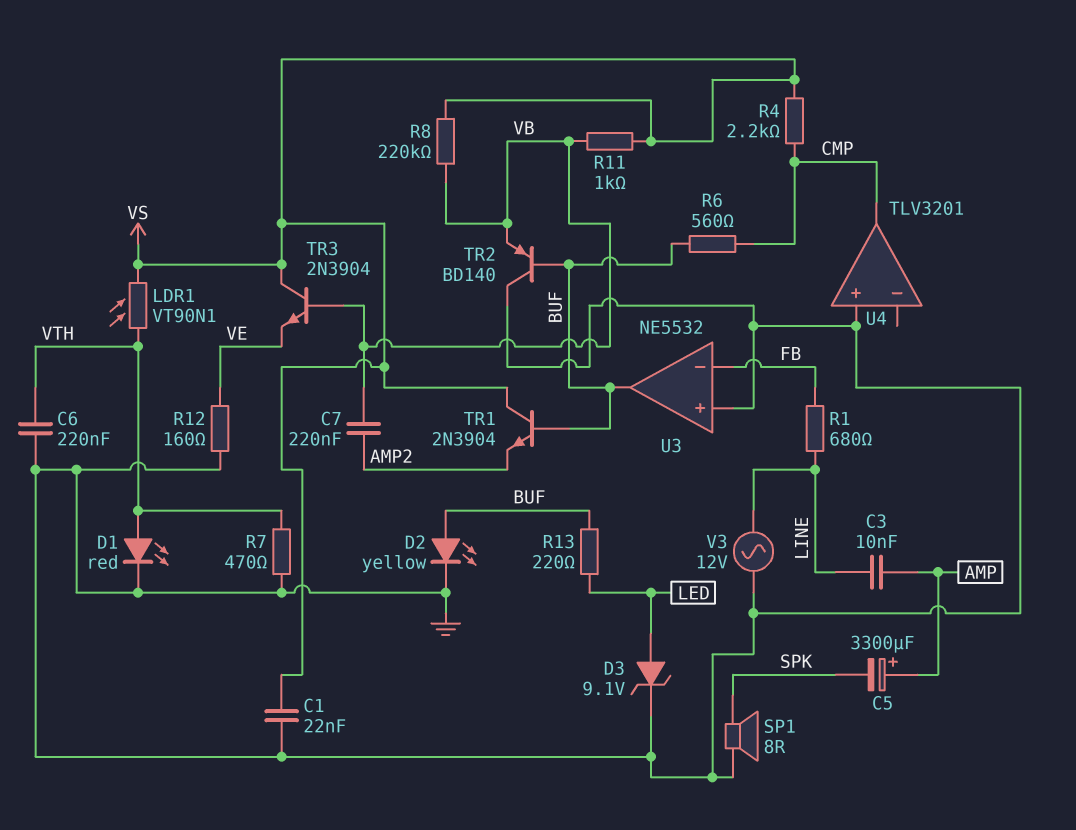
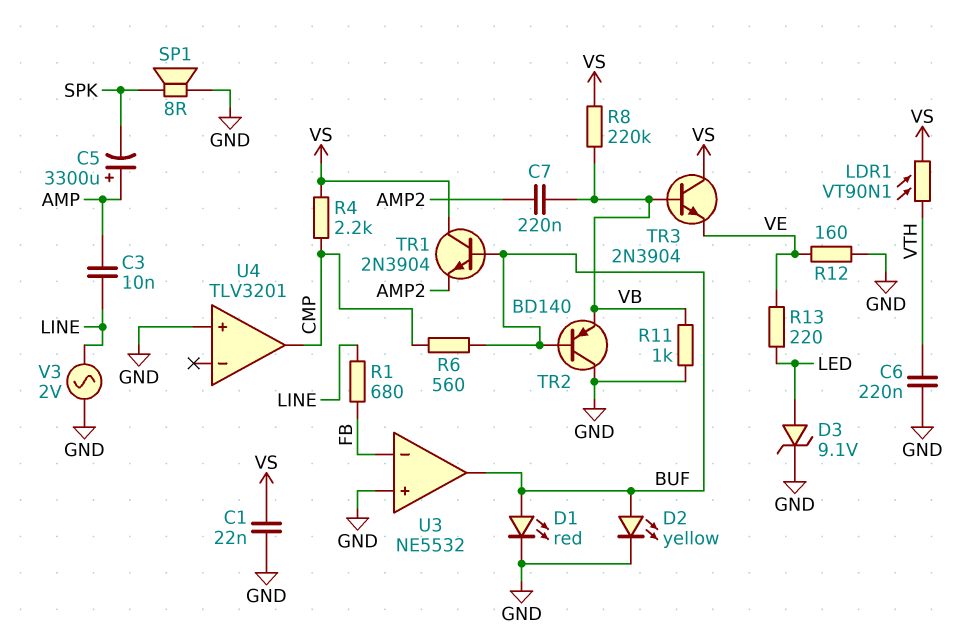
D1: LED red (A VTH, K GND) -> LED red (A BUF, K GND)
R7: 470 (GND, VTH) -> none
R11: 1k (VB, VS) -> 1k (GND, VB)
R13: 220 (BUF, LED) -> 220 (LED, VE)
V3: AC 12V (GND, LINE) -> AC 2V (GND, LINE)

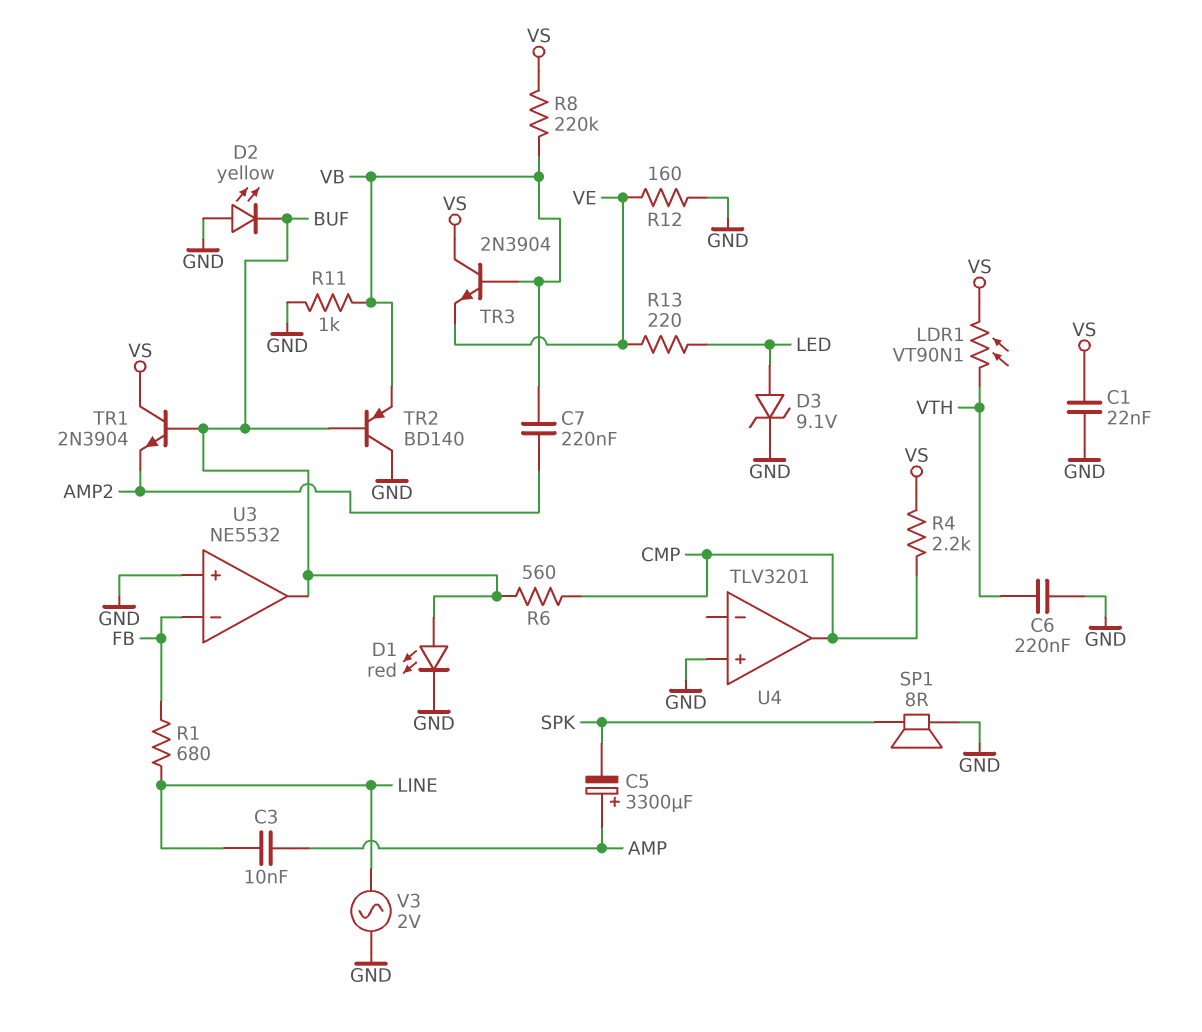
D2: LED yellow (A BUF, K GND) -> LED yellow (A GND, K BUF)

